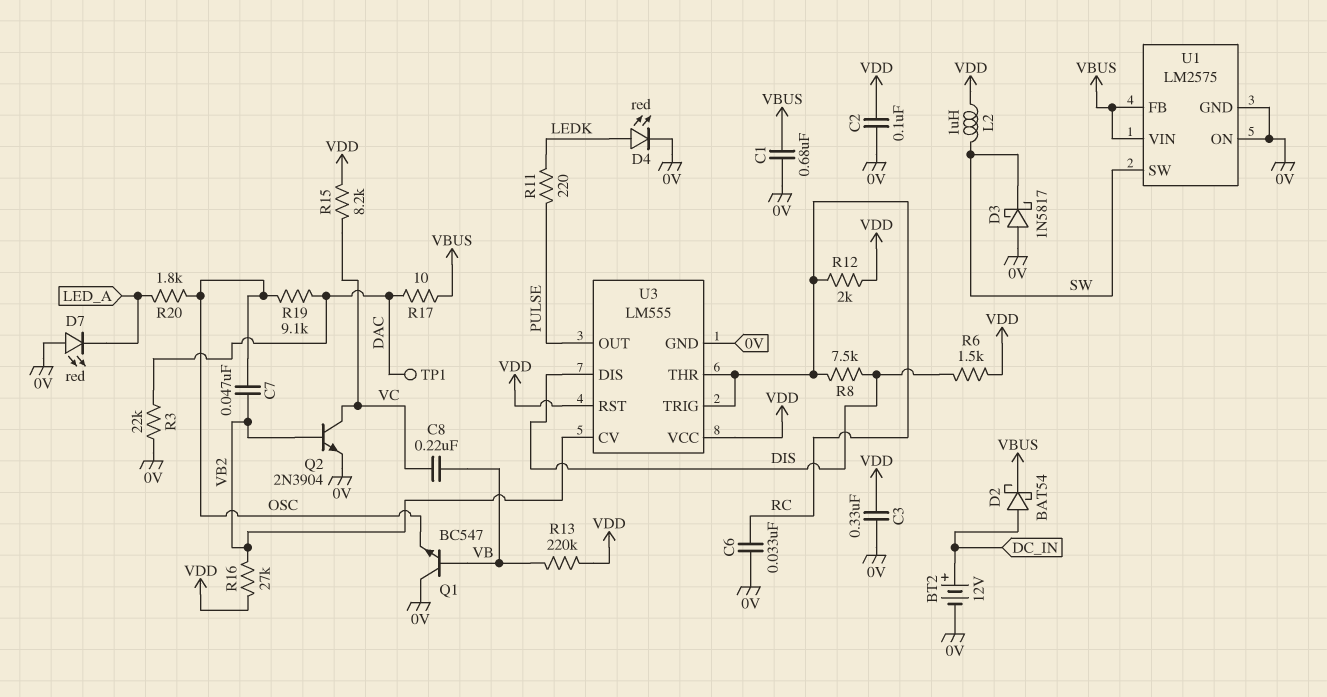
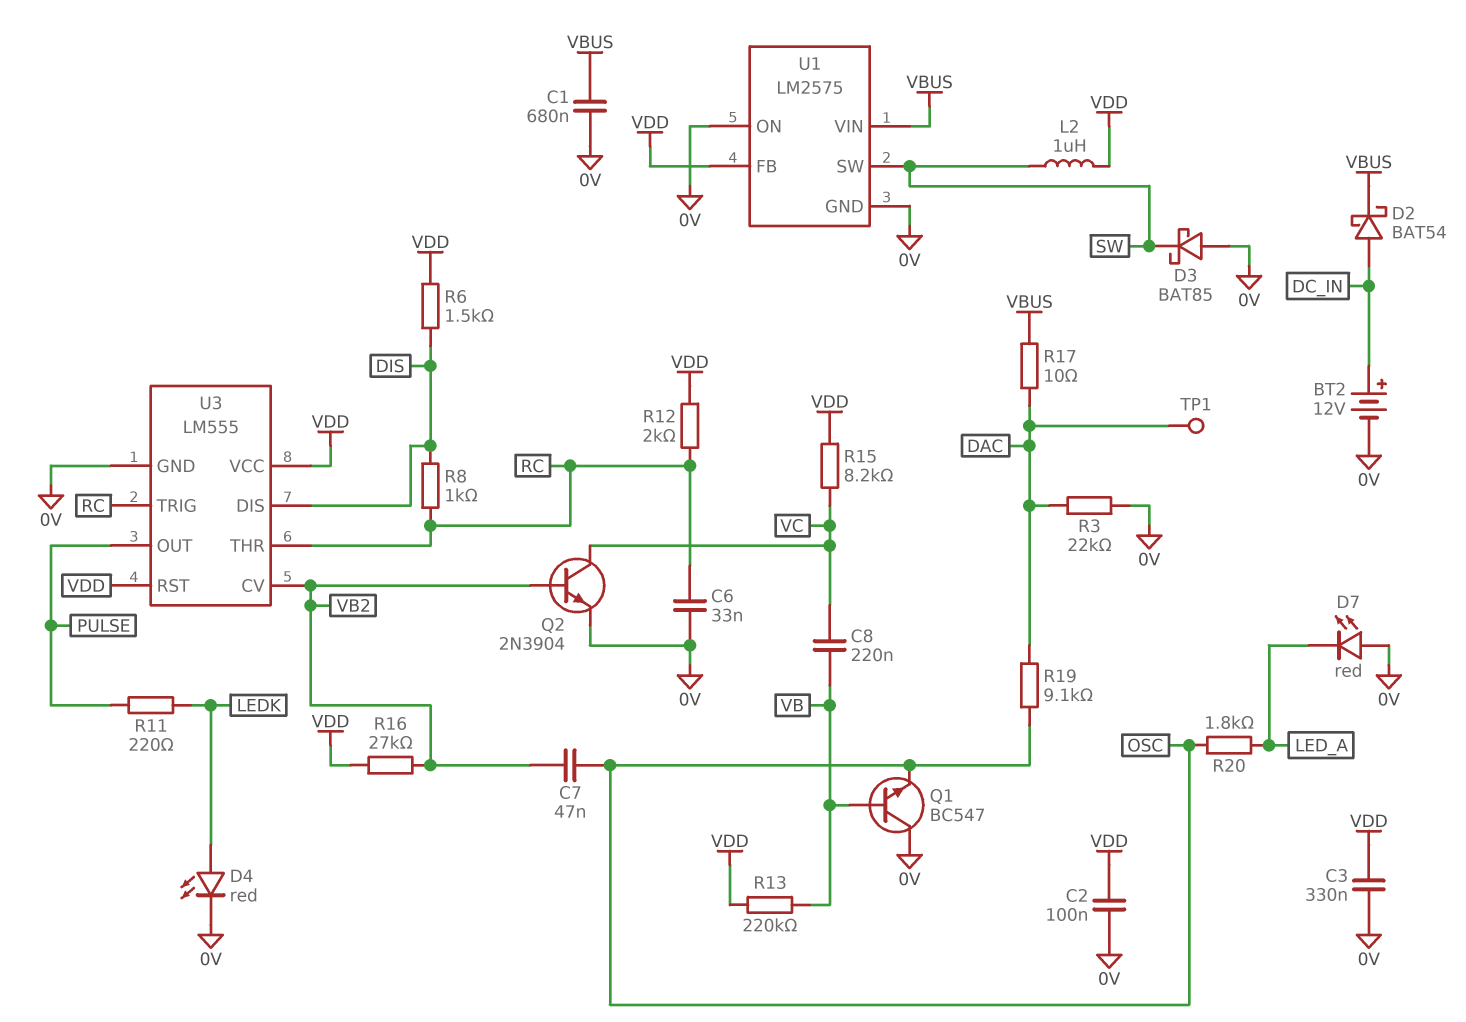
D3: schottky 1N5817 (A 0V, K SW) -> schottky BAT85 (A 0V, K SW)
R8: 7.5k (DIS, RC) -> 1k (DIS, RC)
U1 pin FB: VBUS -> VDD

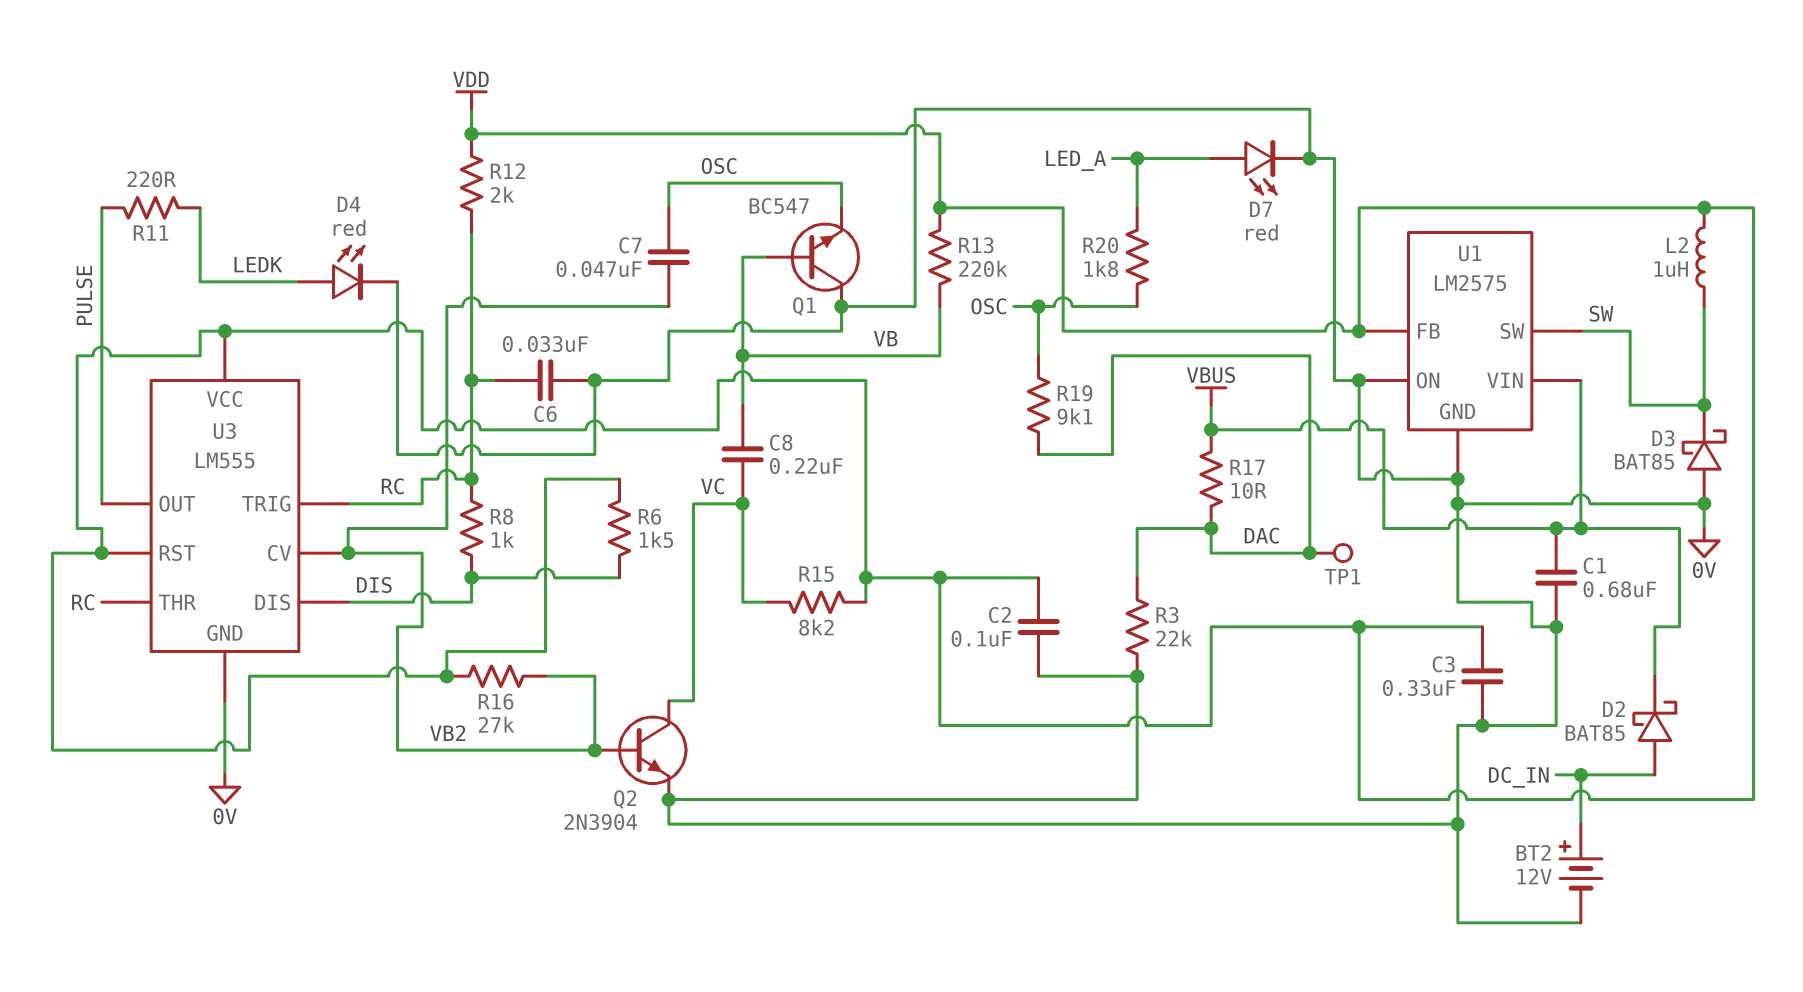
D2: schottky BAT54 (A DC_IN, K VBUS) -> schottky BAT85 (A DC_IN, K VBUS)
D7: LED red (A 0V, K LED_A) -> LED red (A LED_A, K 0V)

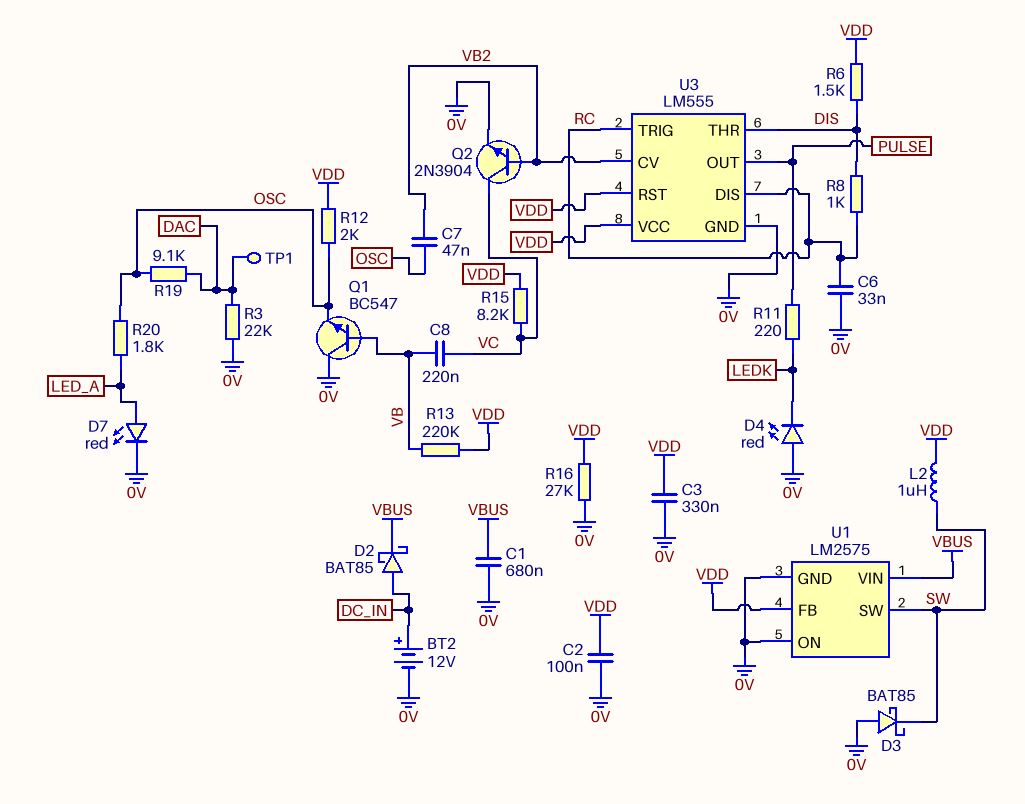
D4: LED red (A LEDK, K 0V) -> LED red (A 0V, K LEDK)
R12: 2k (RC, VDD) -> 2k (OSC, VDD)
R16: 27k (VB2, VDD) -> 27k (0V, VDD)
R17: 10 (DAC, VBUS) -> none
U3 pin DIS: DIS -> RC
U3 pin THR: RC -> DIS

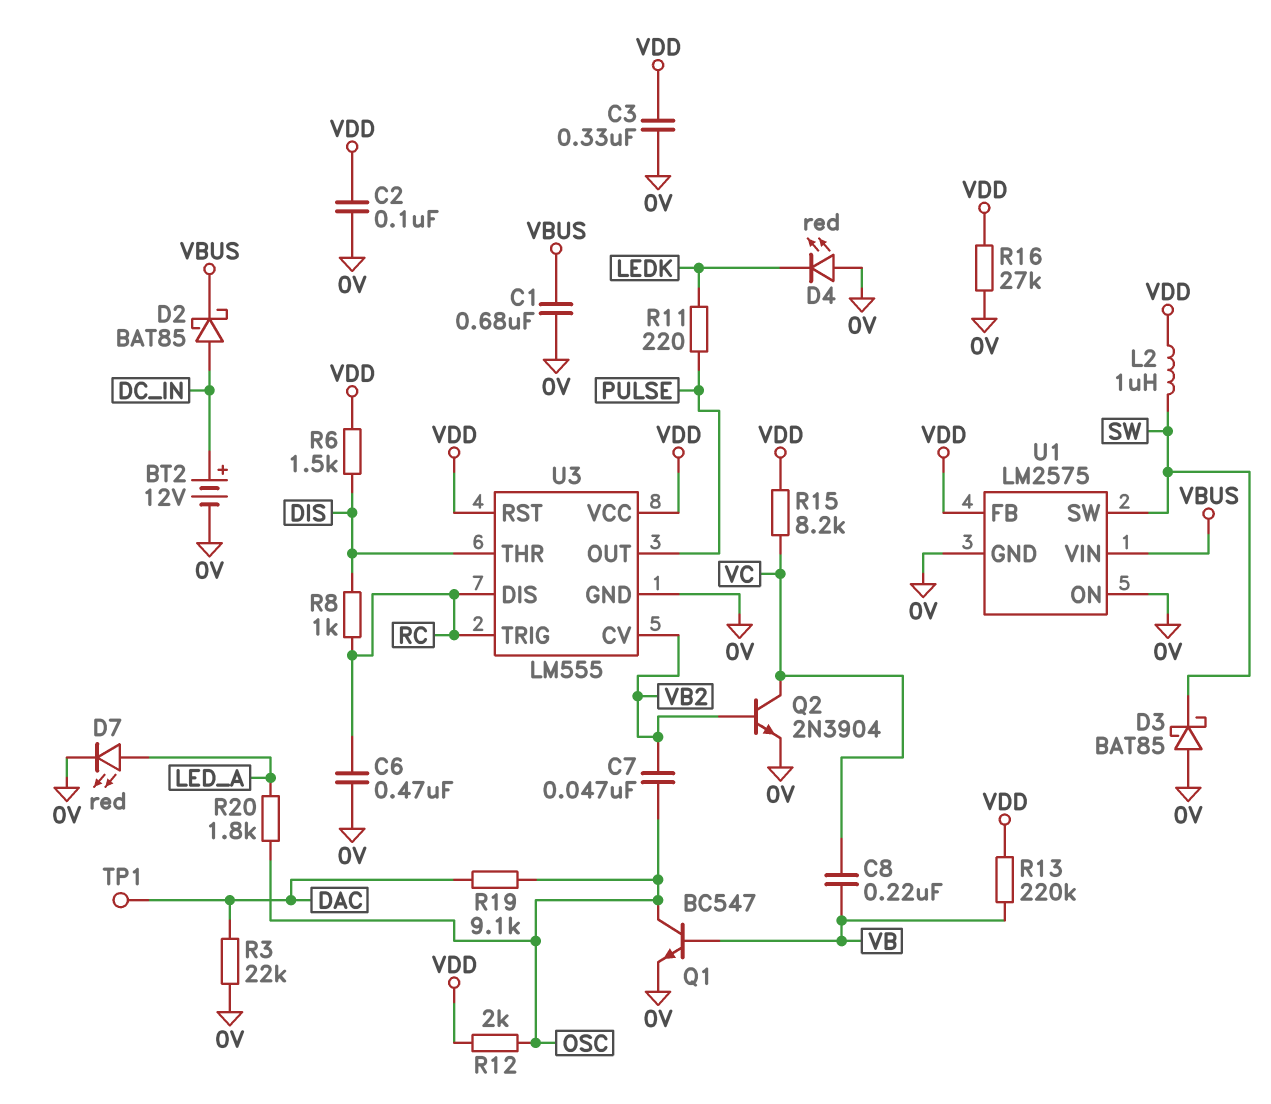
C6: 33nF (0V, RC) -> 470nF (0V, RC)
Q1: NPN BC547 (B VB, C 0V, E OSC) -> NPN BC547 (B VB, C OSC, E 0V)

